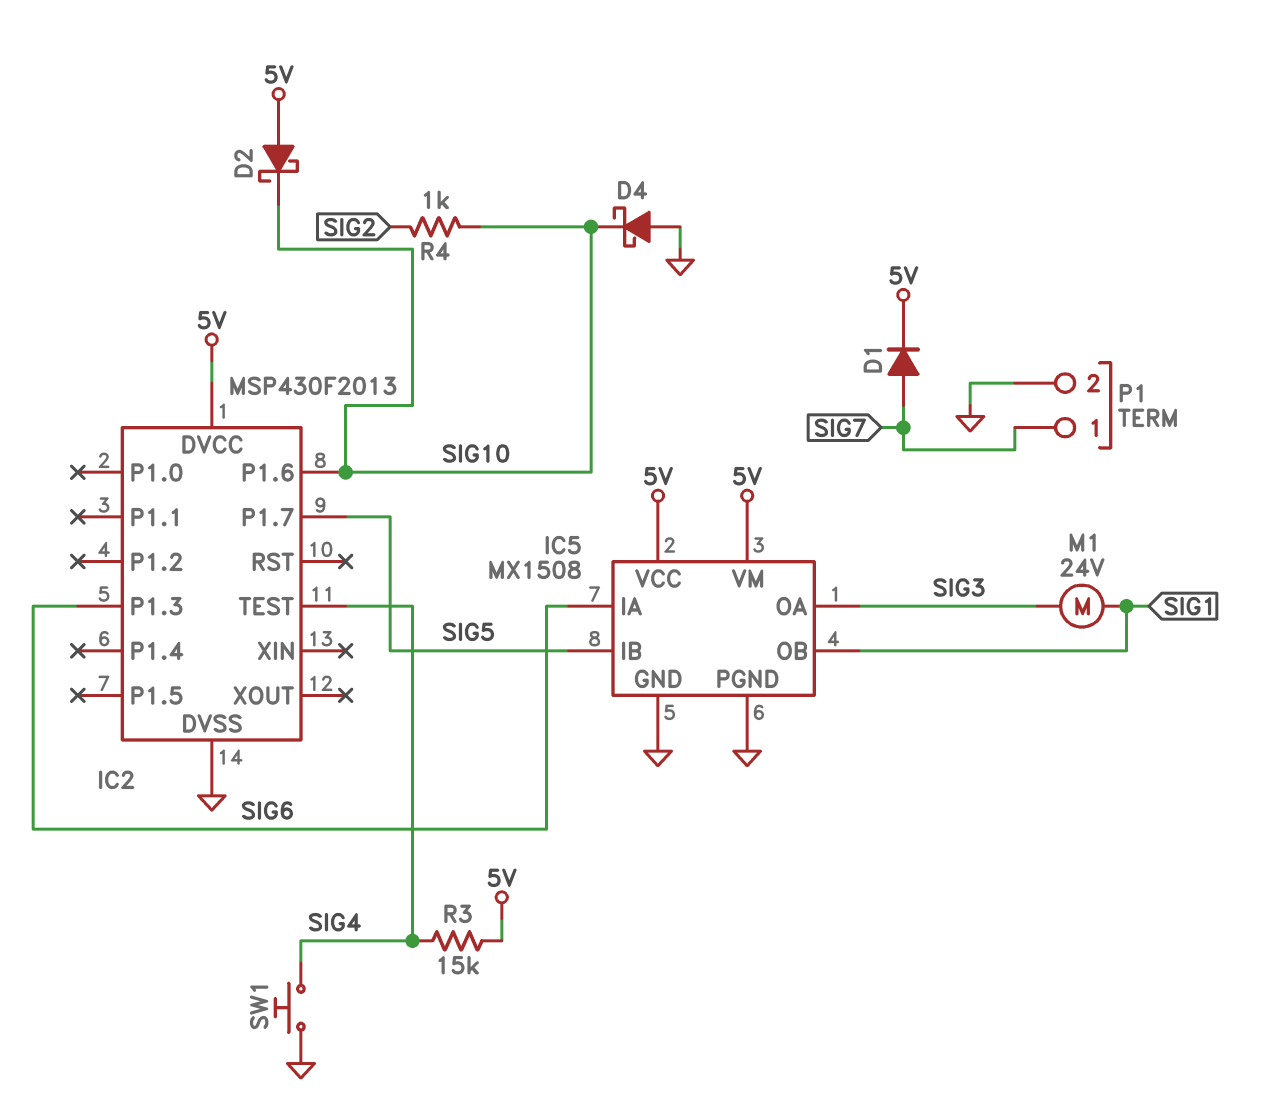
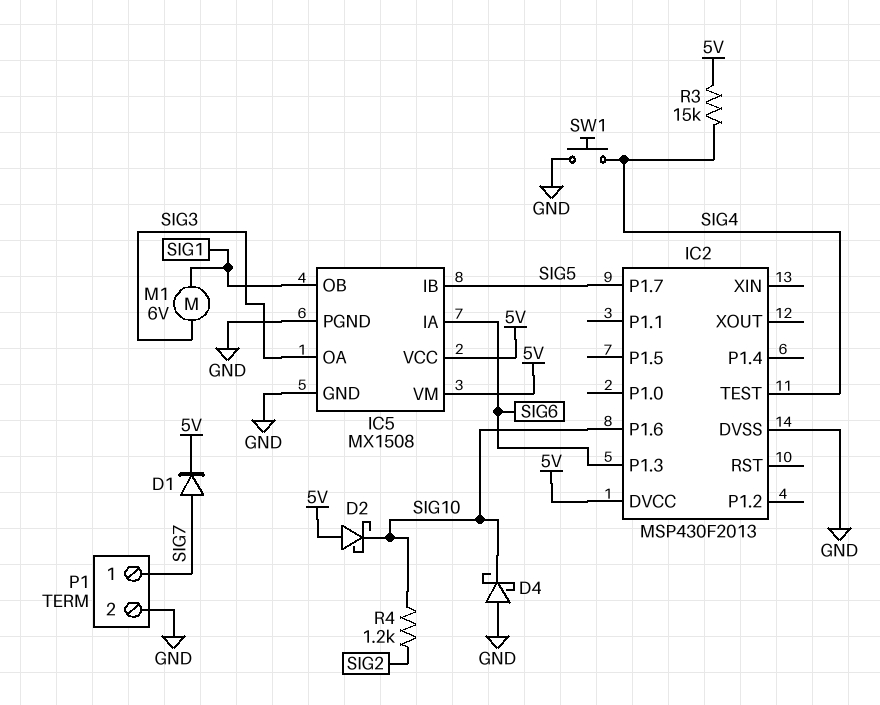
M1: motor 24V (SIG1, SIG3) -> motor 6V (SIG1, SIG3)
R4: 1k (SIG2, SIG10) -> 1.2k (SIG2, SIG10)

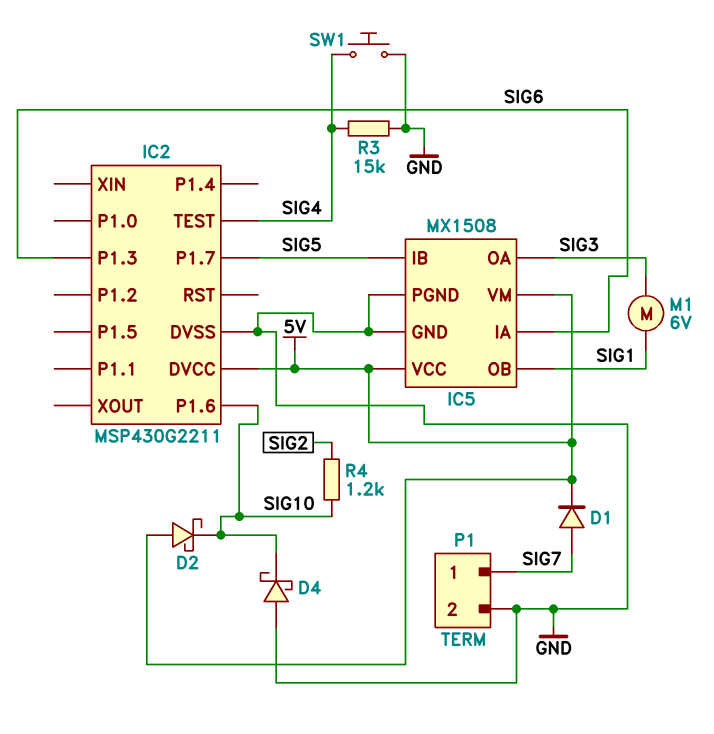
IC2: MSP430F2013 -> MSP430G2211
R3: 15k (5V, SIG4) -> 15k (GND, SIG4)

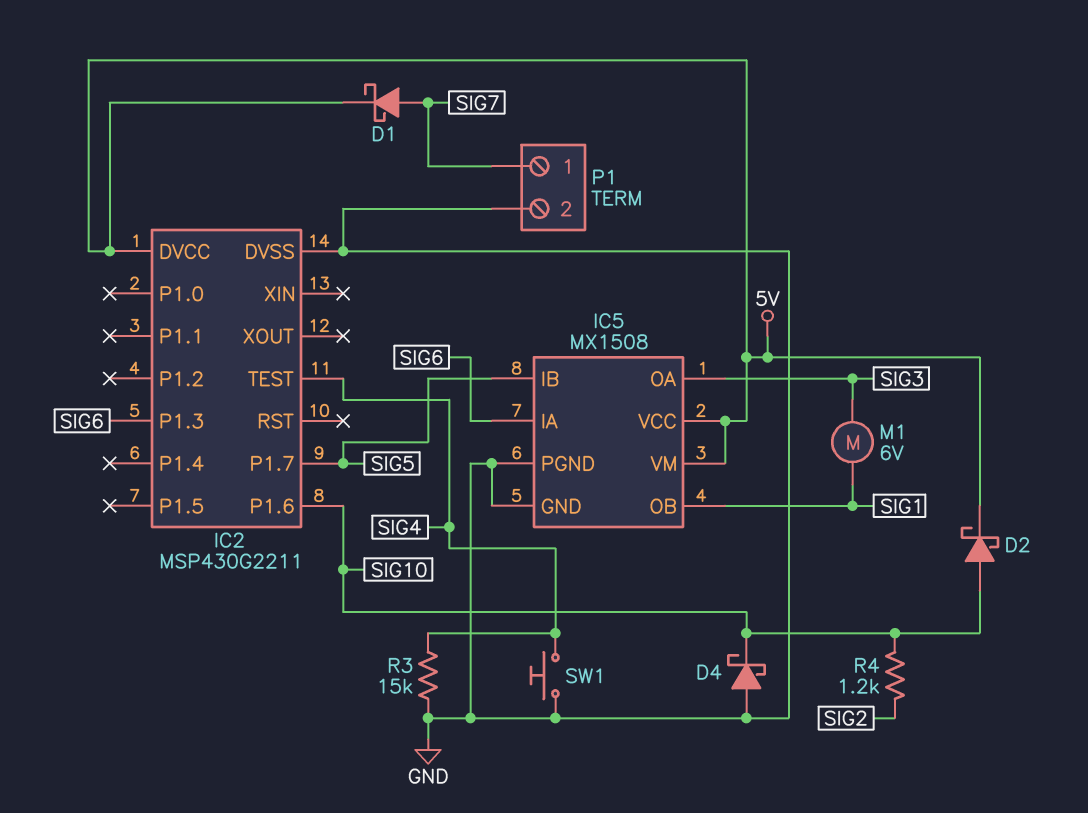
D1: diode (A SIG7, K 5V) -> schottky (A SIG7, K 5V)
D2: schottky (A 5V, K SIG10) -> schottky (A SIG10, K 5V)

